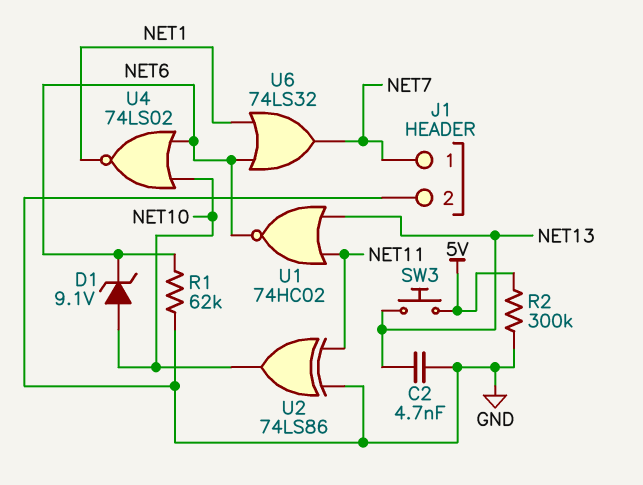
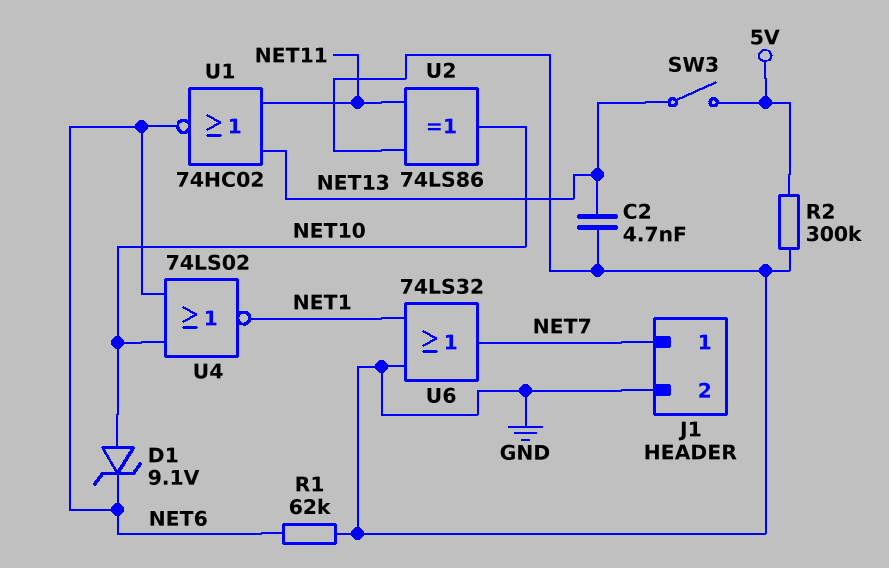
SW3: button (5V, NET13) -> switch (5V, NET13)
U6: OR 74LS32 (in NET1, in NET6, out NET7) -> OR 74LS32 (in GND, in NET1, out NET7)

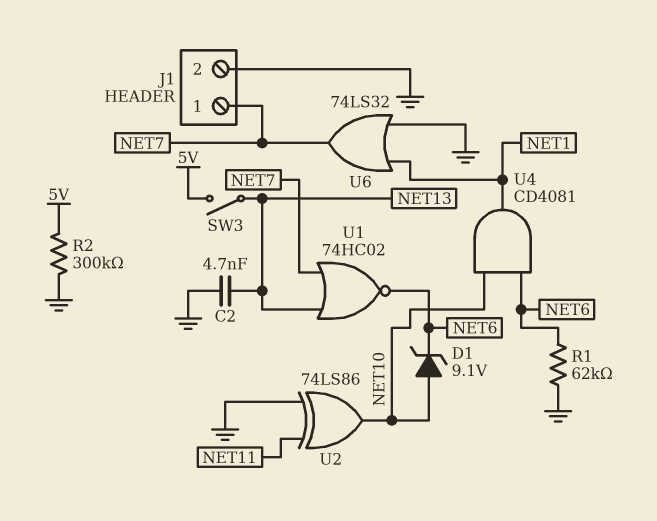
U1: NOR 74HC02 (in NET11, in NET13, out NET6) -> NOR 74HC02 (in NET7, in NET13, out NET6)
U4: NOR 74LS02 (in NET6, in NET10, out NET1) -> AND CD4081 (in NET6, in NET10, out NET1)

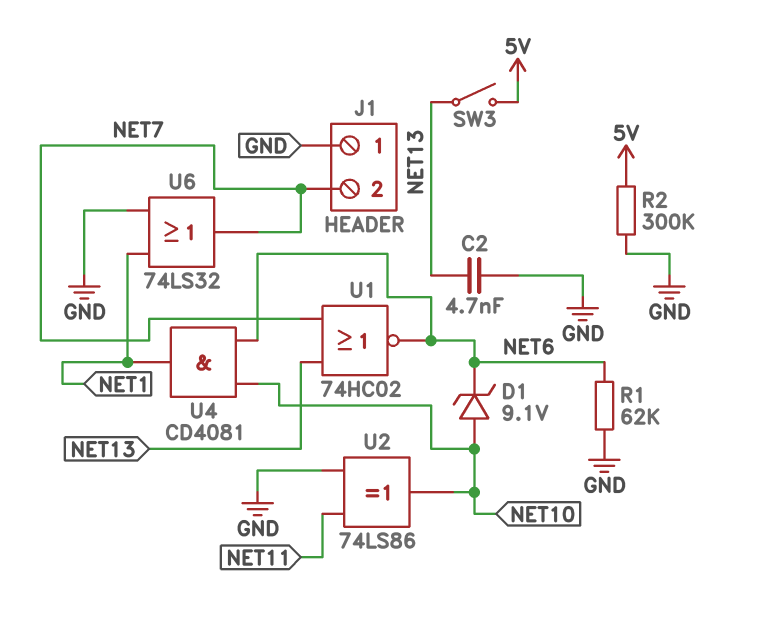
J1 pin 1: NET7 -> GND
J1 pin 2: GND -> NET7

